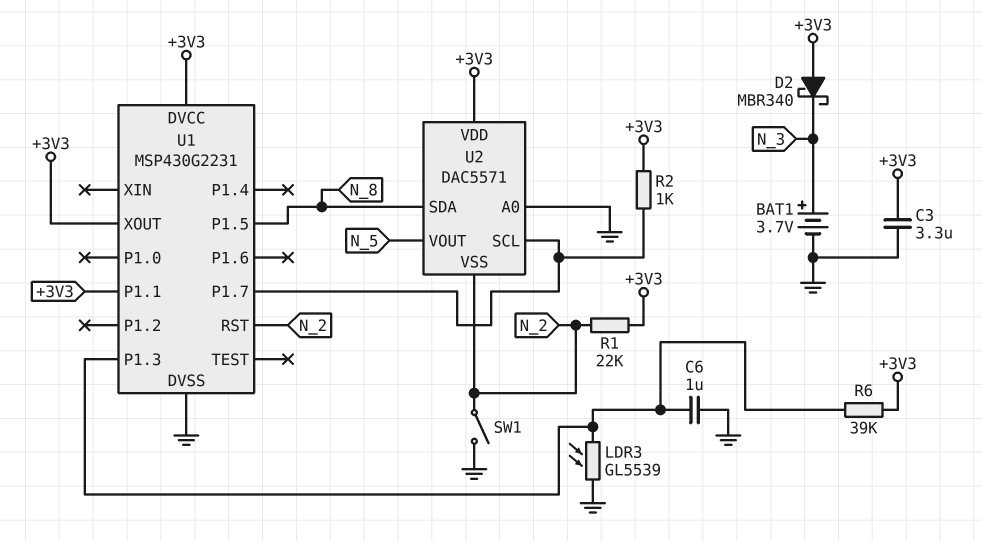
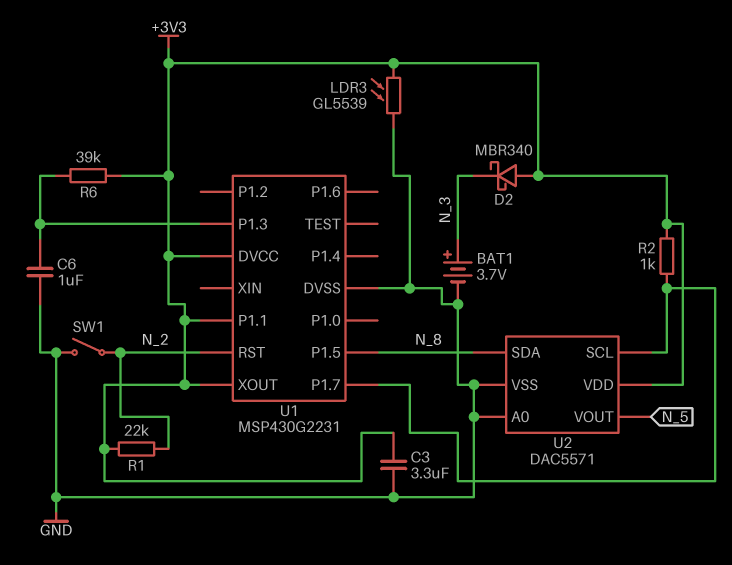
LDR3: GL5539 (GND, U1/P1.3) -> GL5539 (+3V3, GND)
U2 pin VSS: N_2 -> GND

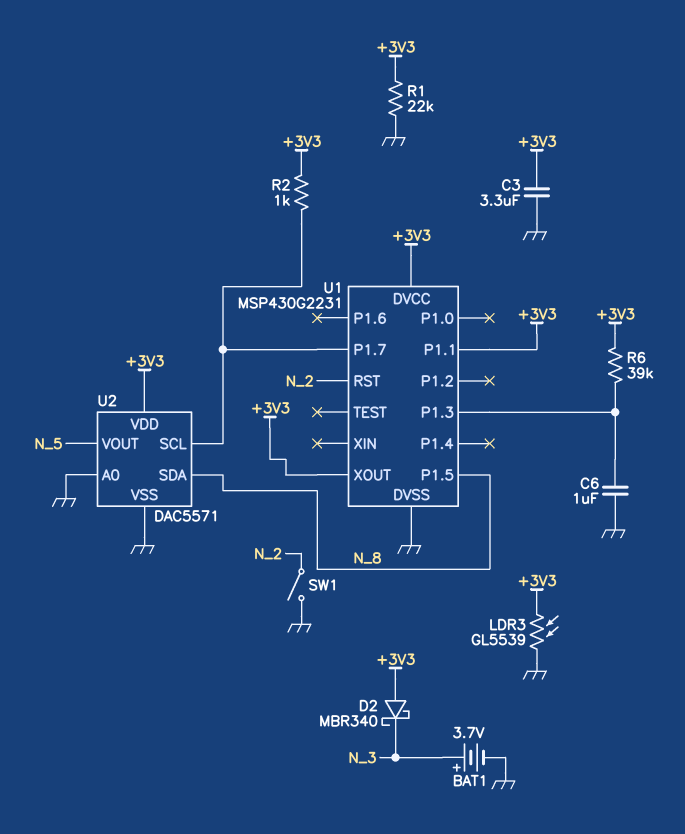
R1: 22k (+3V3, N_2) -> 22k (+3V3, GND)

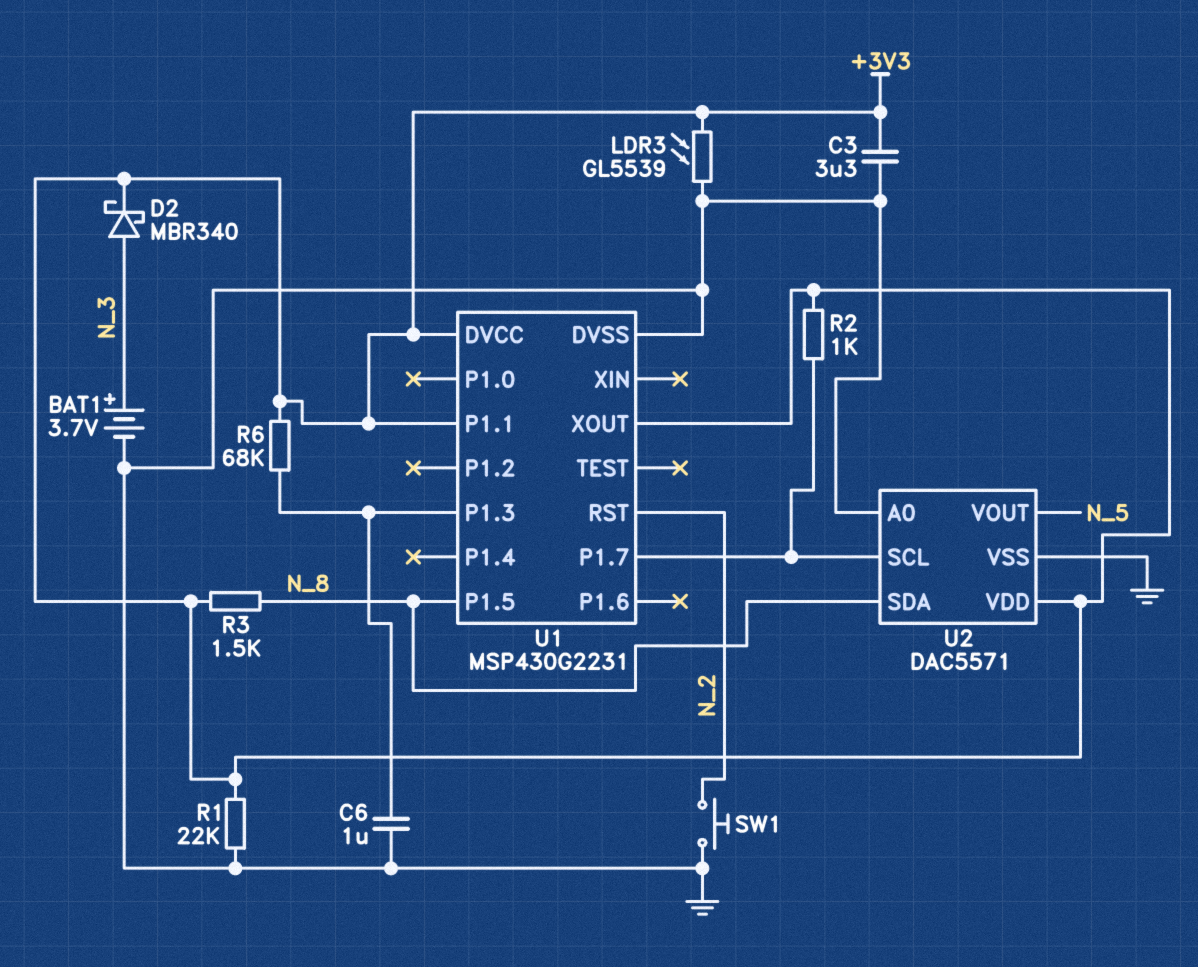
D2: schottky MBR340 (A +3V3, K N_3) -> schottky MBR340 (A N_3, K +3V3)
R3: none -> 1.5k (+3V3, N_8)
R6: 39k (+3V3, U1/P1.3) -> 68k (+3V3, U1/P1.3)
SW1: switch (GND, N_2) -> button (GND, N_2)

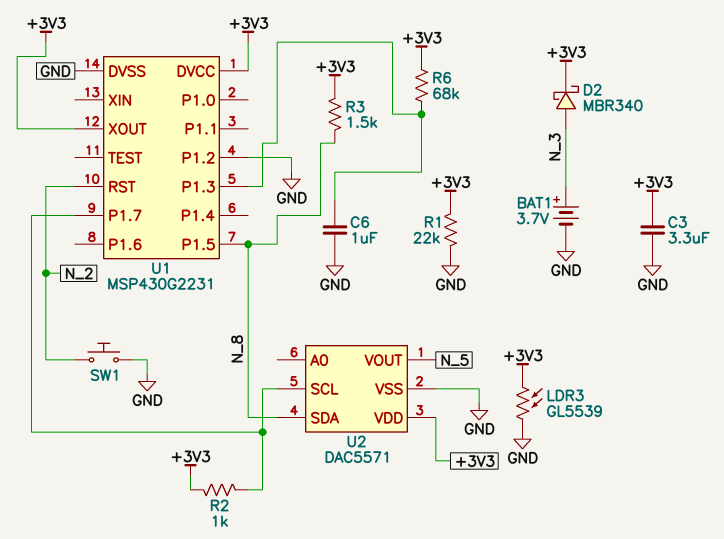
U1 pin P1.1: +3V3 -> none
U1 pin P1.2: none -> GND
U2 pin A0: GND -> none

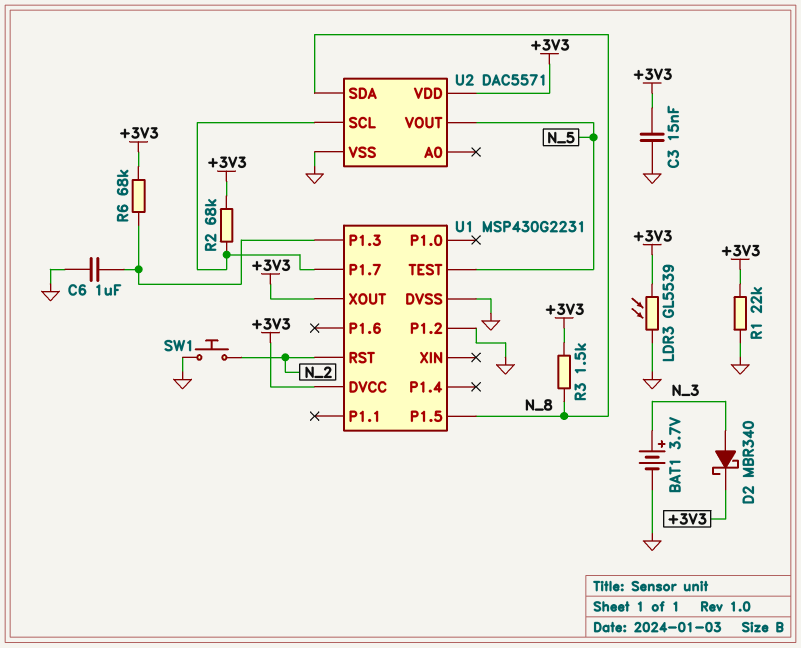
C3: 3.3uF (+3V3, GND) -> 15nF (+3V3, GND)
R2: 1k (+3V3, U1/P1.7) -> 68k (+3V3, U1/P1.7)
U1 pin TEST: none -> N_5

